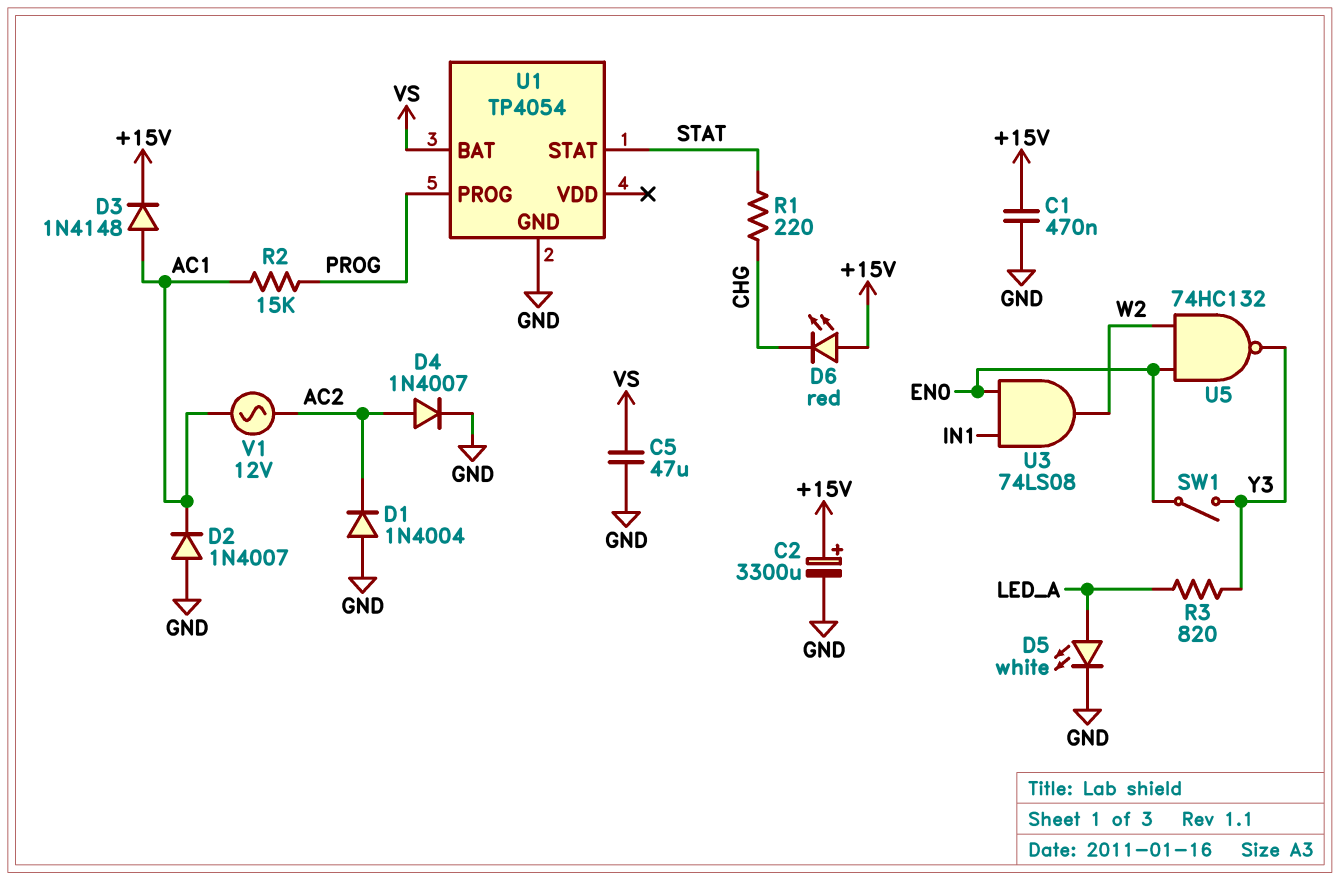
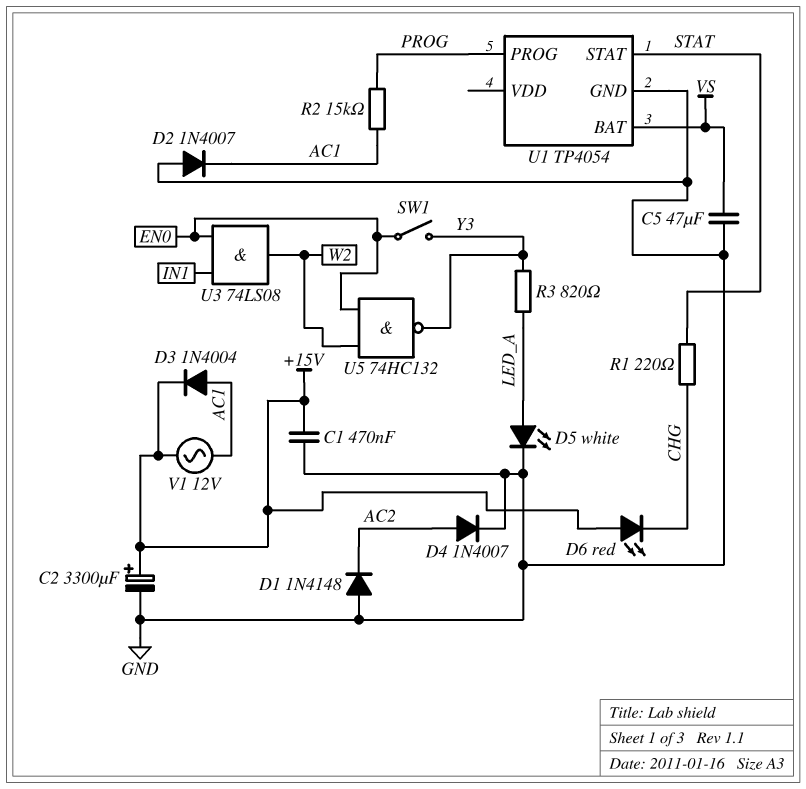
D1: diode 1N4004 (A GND, K AC2) -> diode 1N4148 (A GND, K AC2)
D3: diode 1N4148 (A AC1, K +15V) -> diode 1N4004 (A AC1, K +15V)
V1: AC 12V (AC1, AC2) -> AC 12V (+15V, AC1)

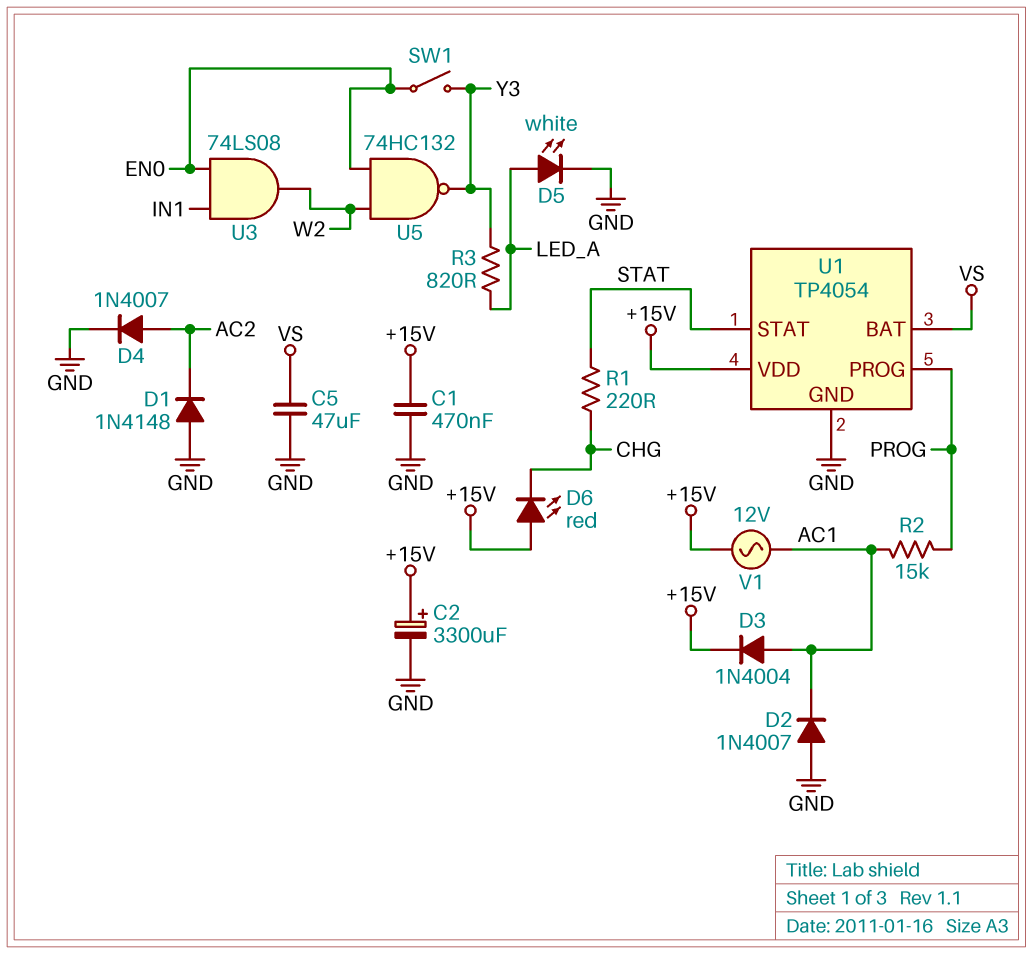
U1 pin VDD: none -> +15V

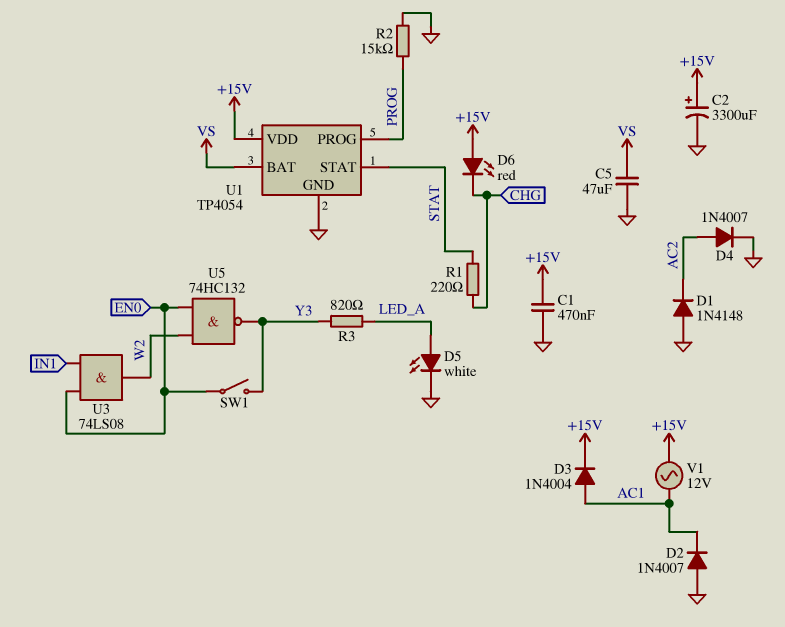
R2: 15k (AC1, PROG) -> 15k (GND, PROG)

